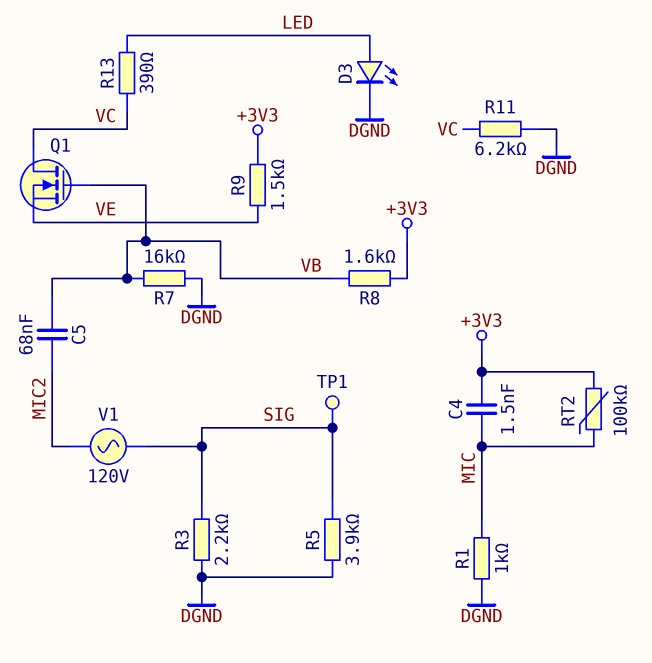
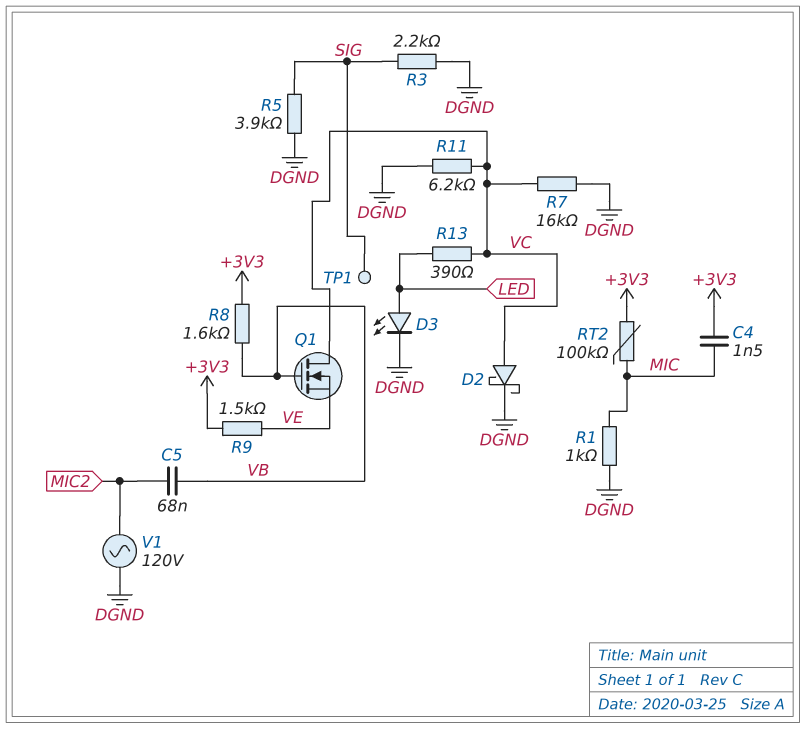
D2: none -> schottky (A VC, K DGND)
R7: 16k (DGND, VB) -> 16k (DGND, VC)
V1: AC 120V (MIC2, SIG) -> AC 120V (DGND, MIC2)

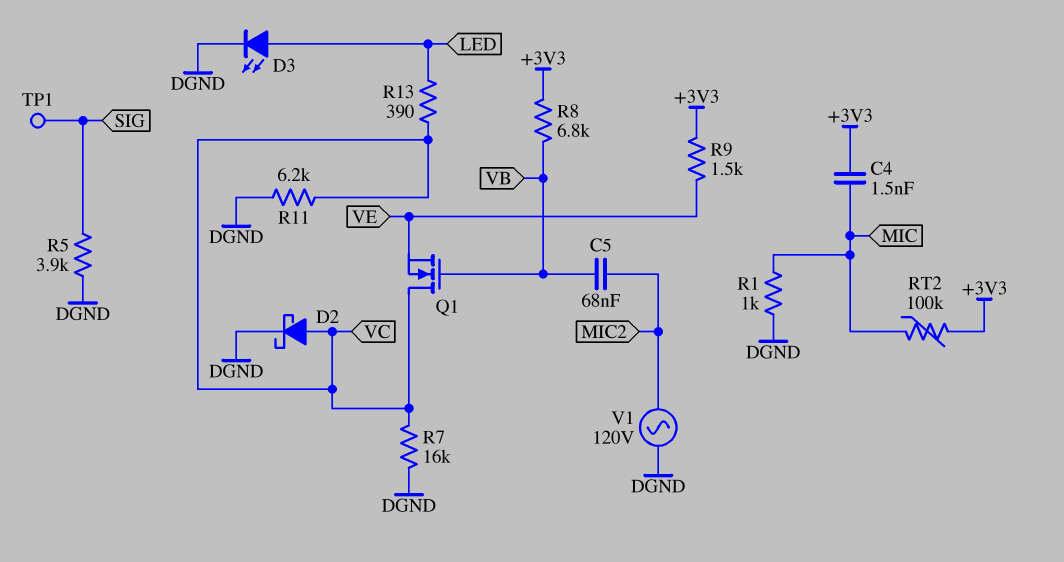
R3: 2.2k (DGND, SIG) -> none
R8: 1.6k (+3V3, VB) -> 6.8k (+3V3, VB)

